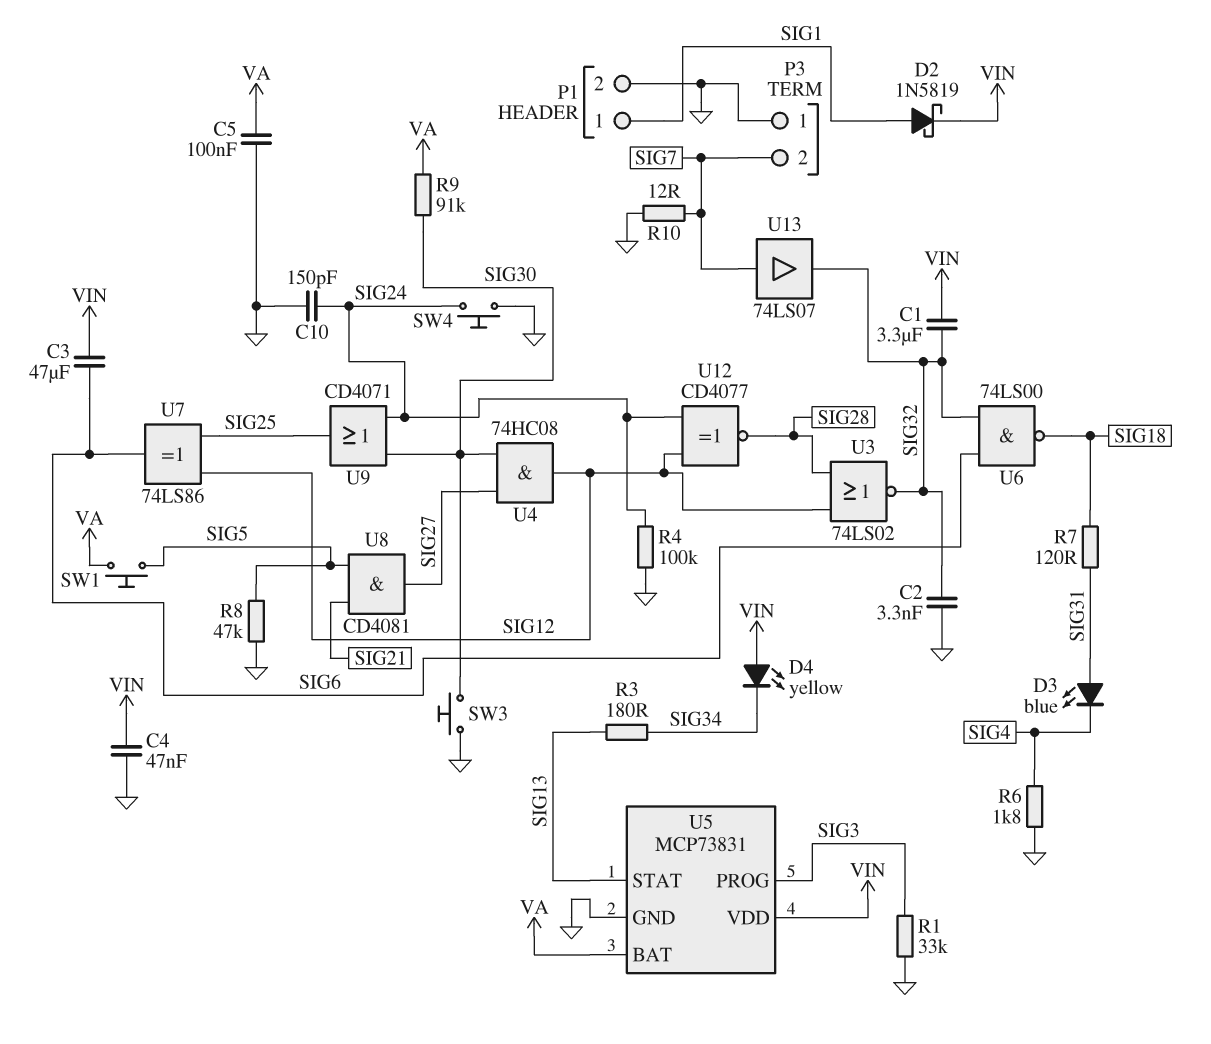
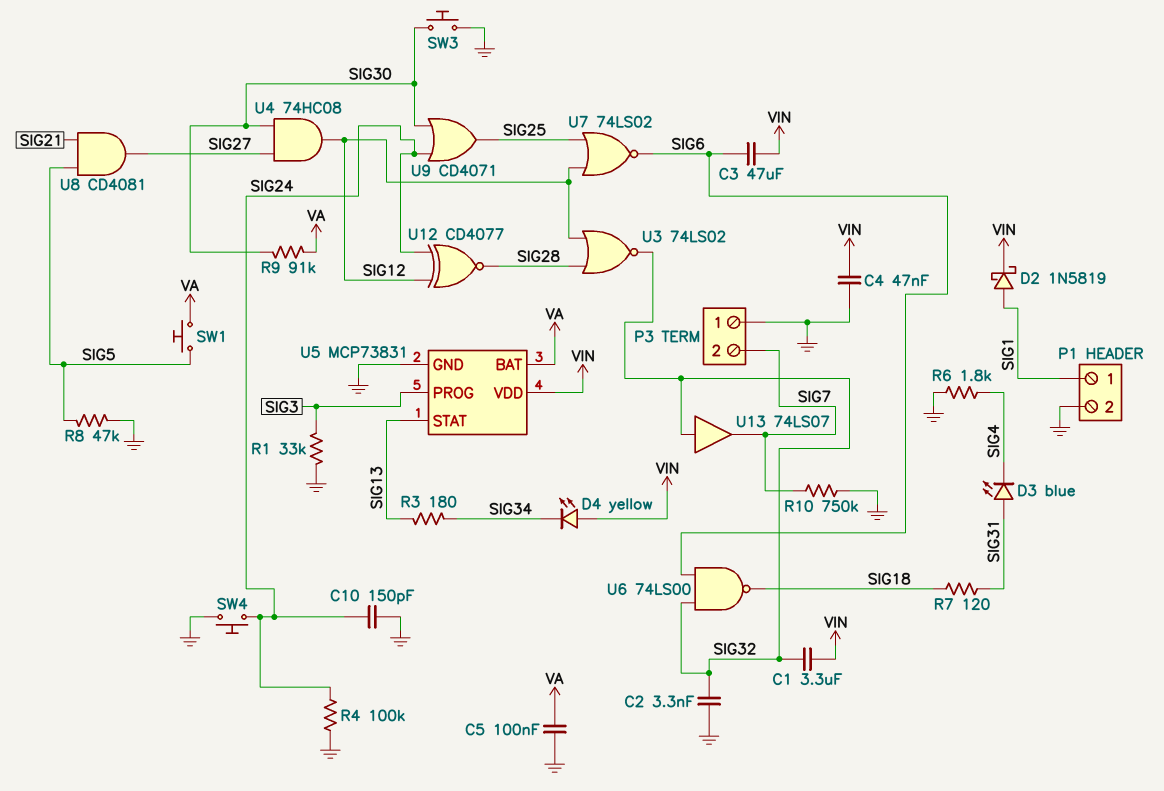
R10: 12 (GND, SIG7) -> 750k (GND, SIG7)
U7: XOR 74LS86 (in SIG12, in SIG25, out SIG6) -> NOR 74LS02 (in SIG12, in SIG25, out SIG6)
U13: buffer 74LS07 (in SIG7, out SIG32) -> buffer 74LS07 (in SIG32, out SIG7)

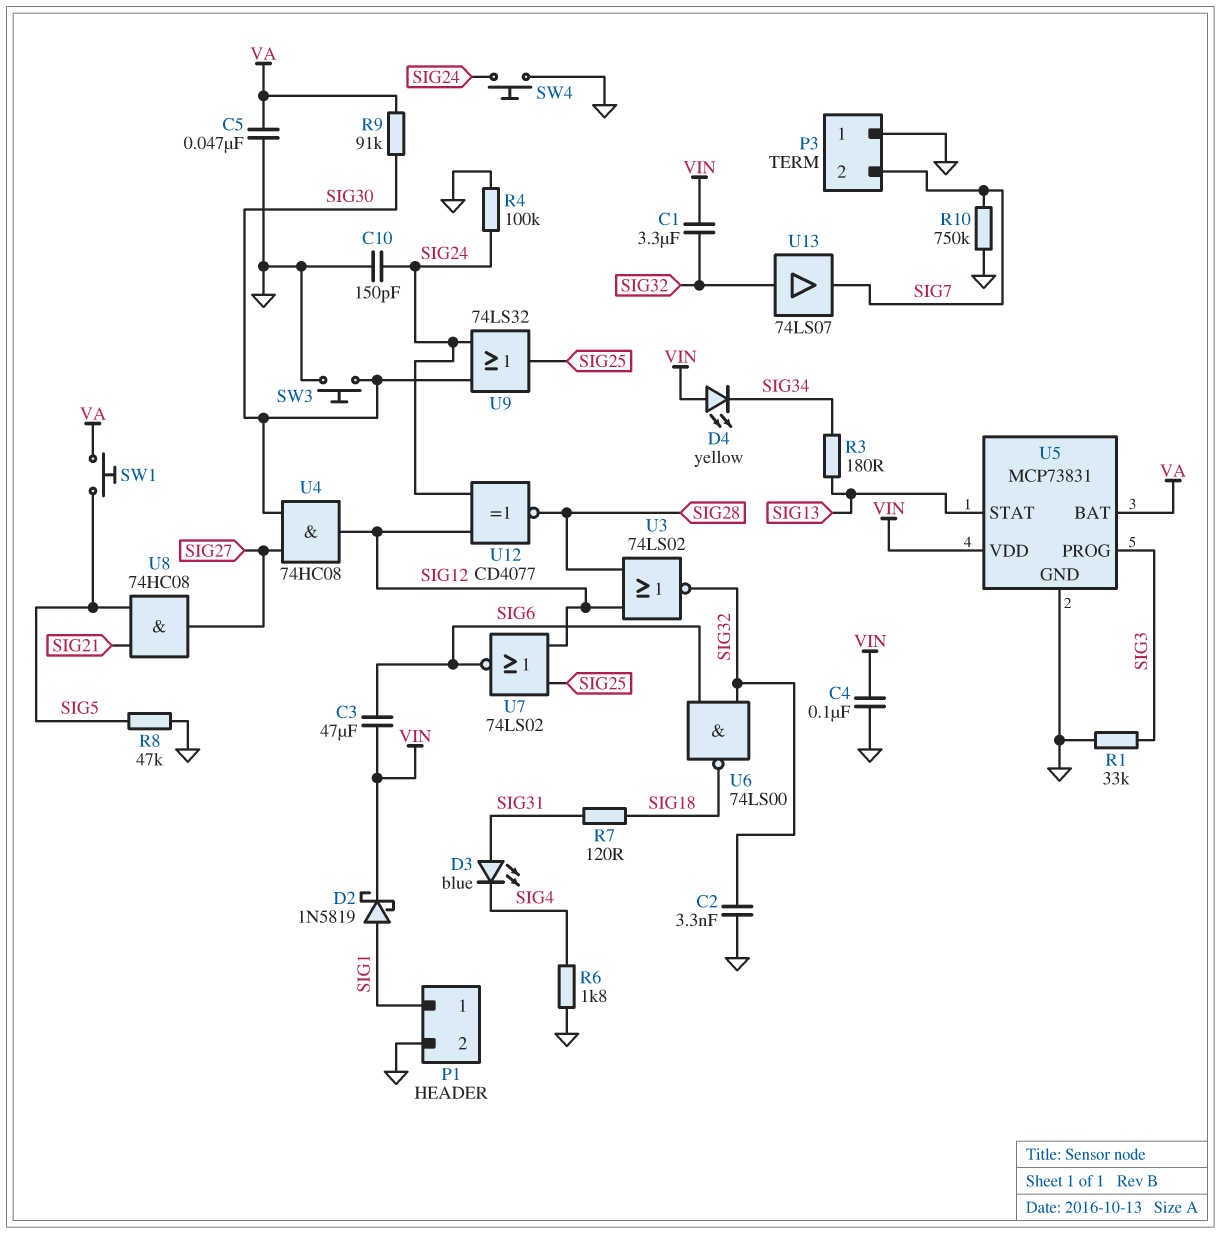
C4: 47nF (GND, VIN) -> 100nF (GND, VIN)
C5: 100nF (GND, VA) -> 47nF (GND, VA)
U8: AND CD4081 (in SIG5, in SIG21, out SIG27) -> AND 74HC08 (in SIG5, in SIG21, out SIG27)
U9: OR CD4071 (in SIG24, in SIG30, out SIG25) -> OR 74LS32 (in SIG24, in SIG30, out SIG25)

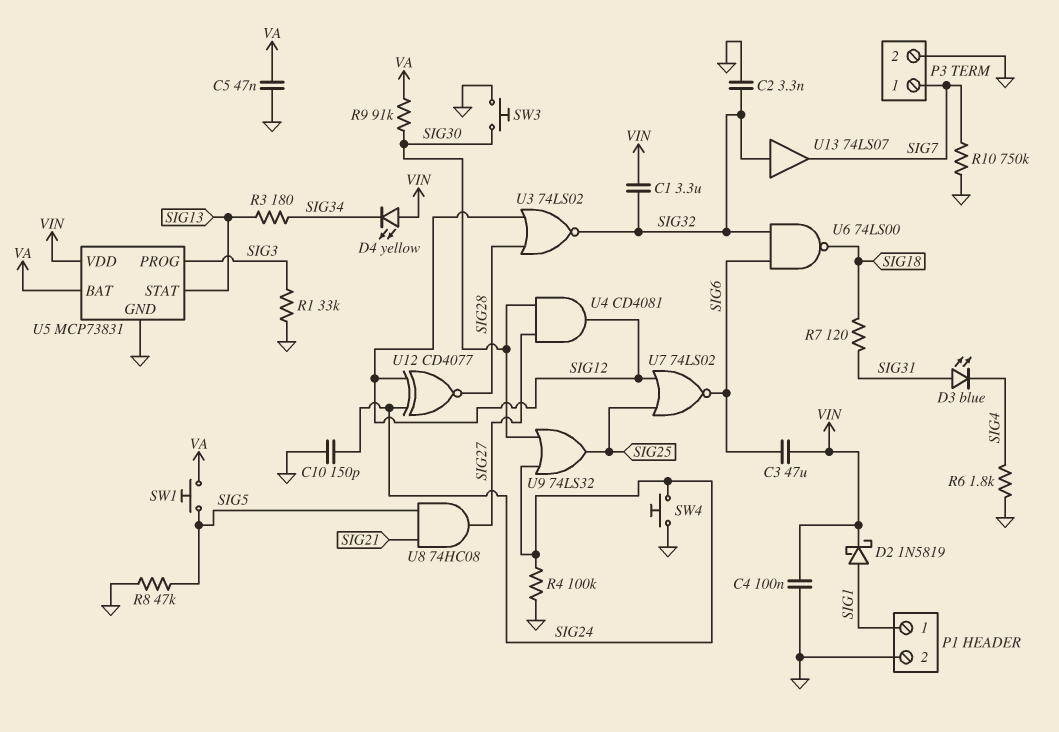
P3 pin 1: GND -> SIG7
P3 pin 2: SIG7 -> GND
U4: AND 74HC08 (in SIG27, in SIG30, out SIG12) -> AND CD4081 (in SIG27, in SIG30, out SIG12)

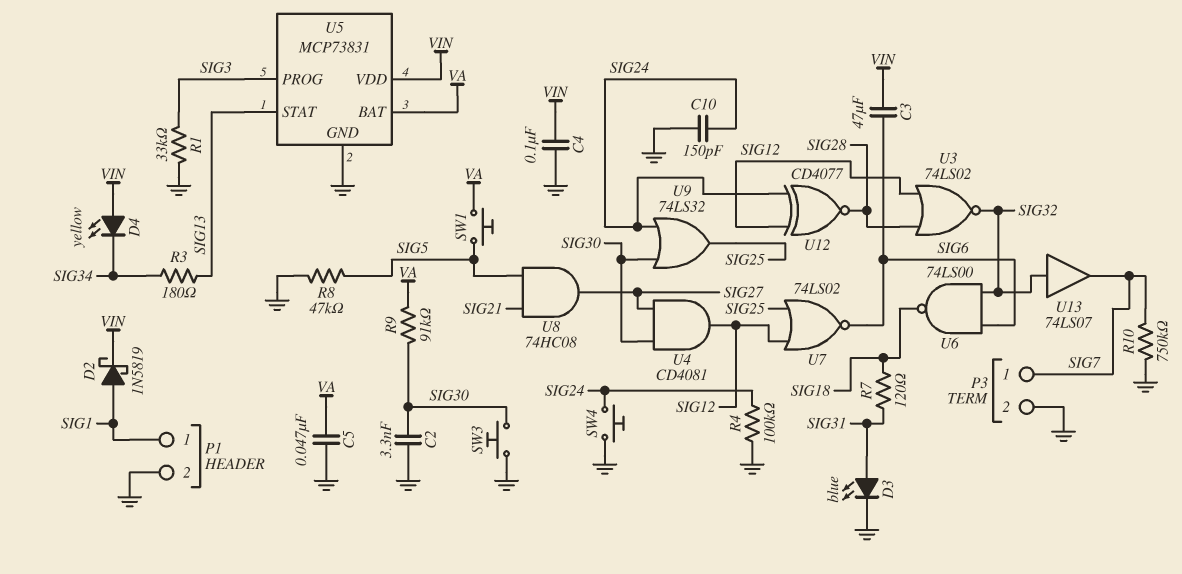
C1: 3.3uF (SIG32, VIN) -> none
C2: 3.3nF (GND, SIG32) -> 3.3nF (GND, SIG30)
D3: LED blue (A SIG31, K SIG4) -> LED blue (A SIG31, K GND)
R6: 1.8k (GND, SIG4) -> none

